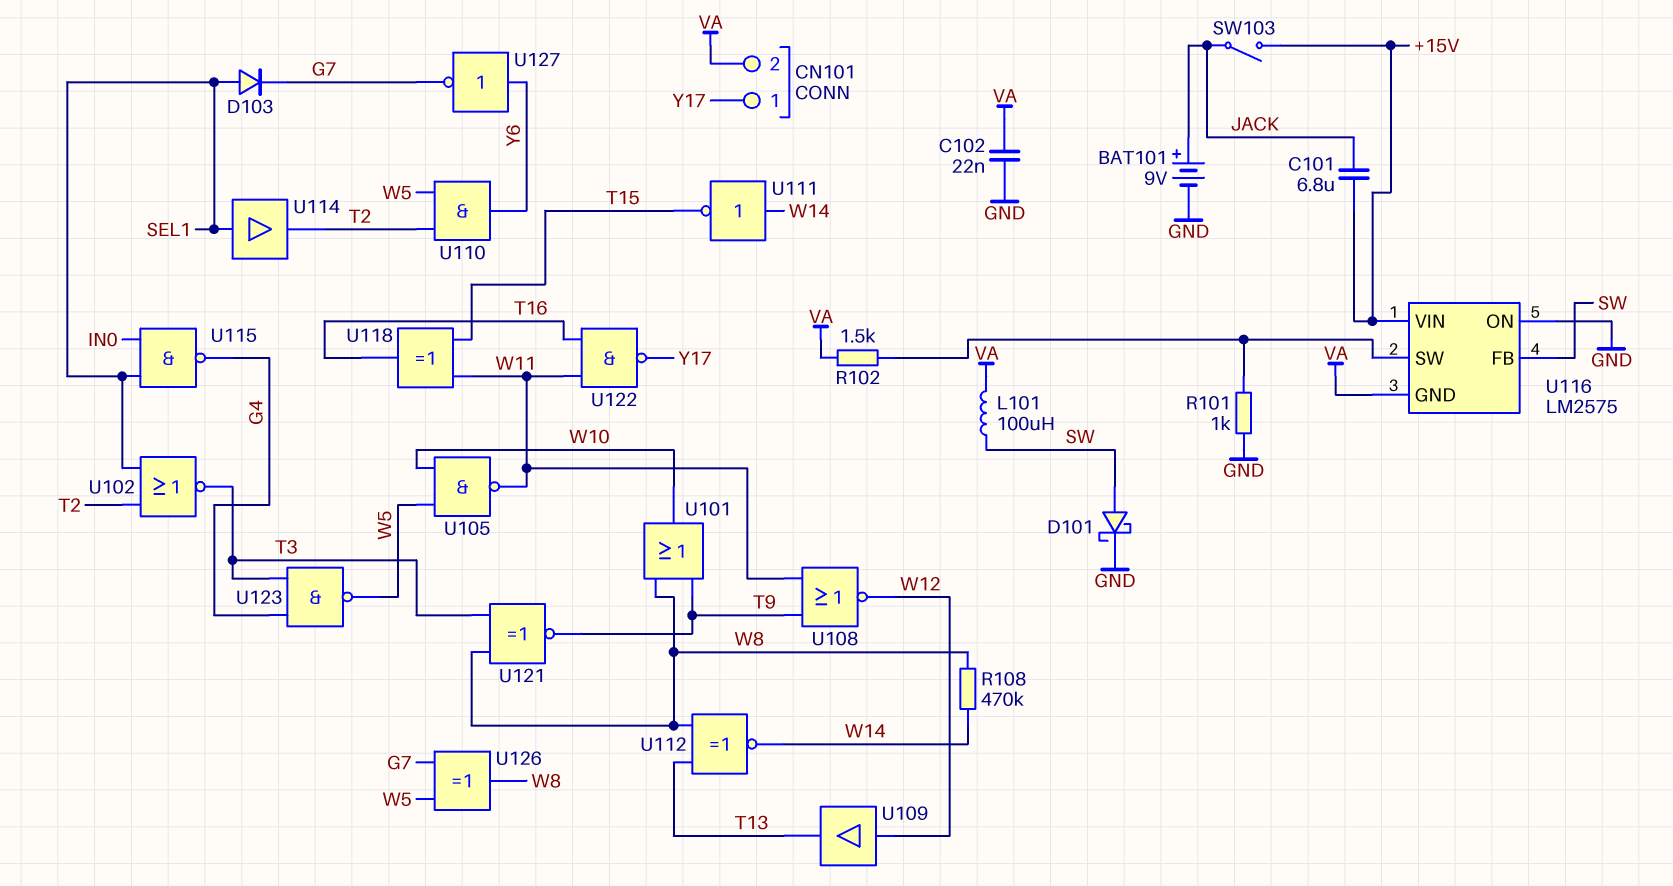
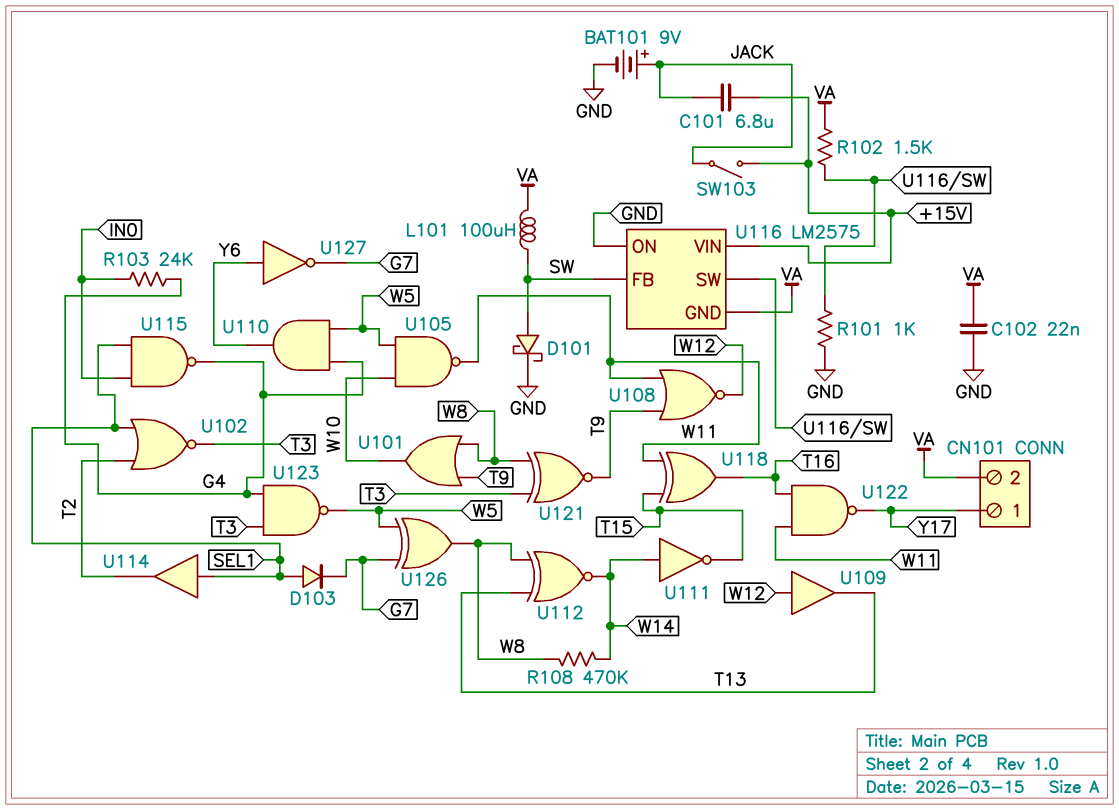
R103: none -> 24k (G4, IN0)
U110: AND (in T2, in W5, out Y6) -> AND (in G4, in W5, out Y6)

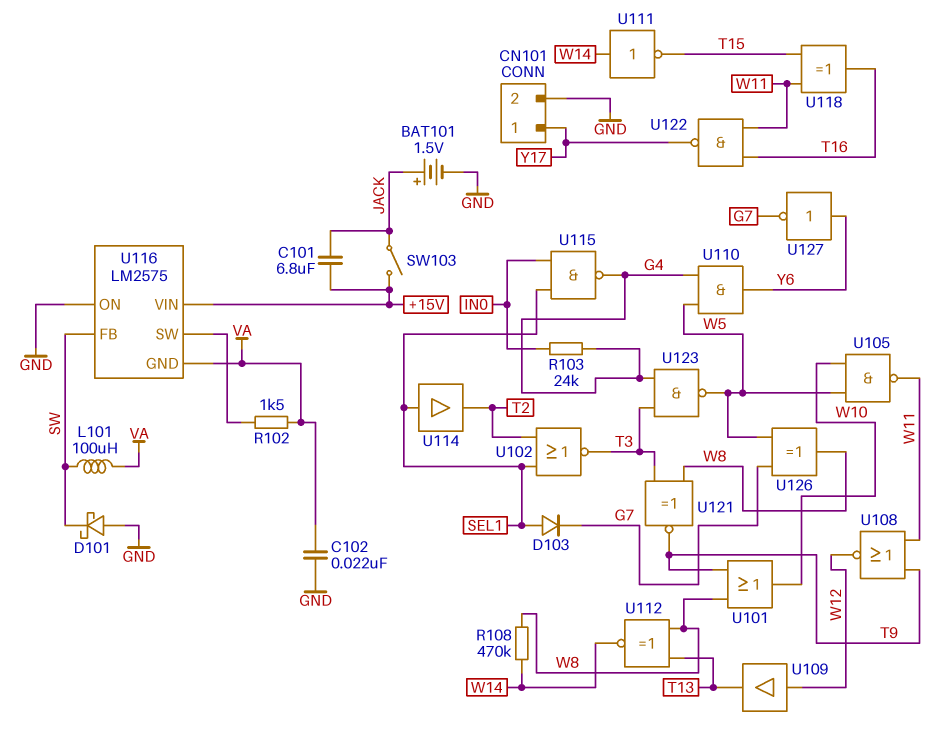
BAT101: 9V (plus JACK, minus GND) -> 1.5V (plus JACK, minus GND)
CN101 pin 2: VA -> GND
D101: schottky (A SW, K GND) -> schottky (A GND, K SW)
R101: 1k (GND, U116/SW) -> none

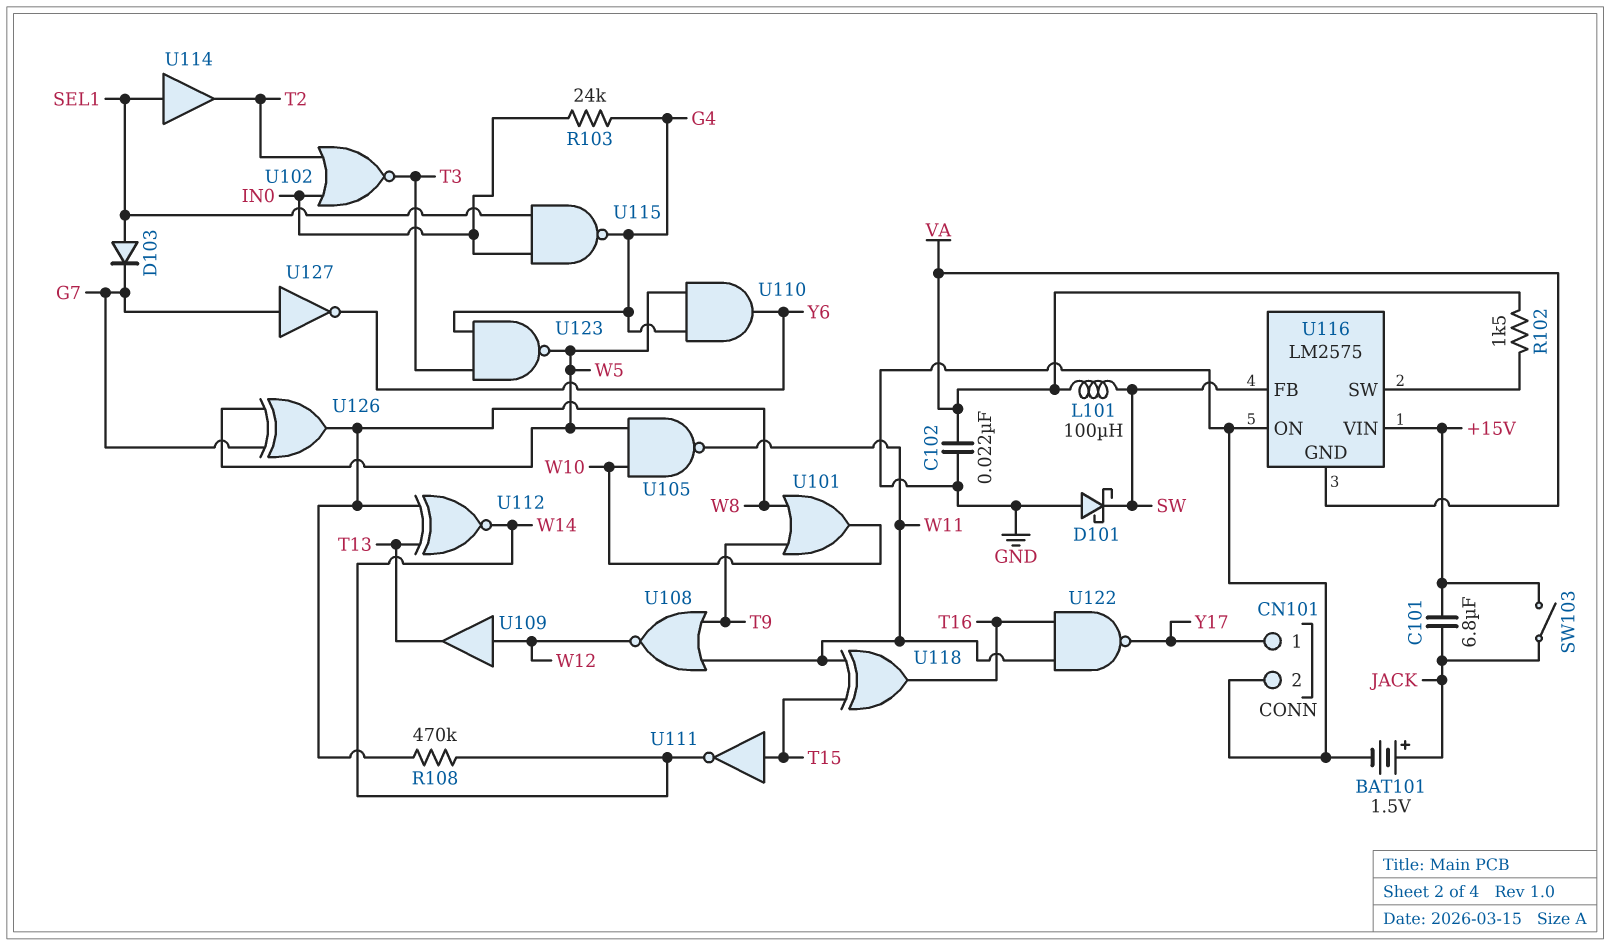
U102: NOR (in SEL1, in T2, out T3) -> NOR (in IN0, in T2, out T3)
U111: NOT (in W14, out T15) -> NOT (in T15, out W14)
U121: XNOR (in T3, in W8, out T9) -> none
U127: NOT (in Y6, out G7) -> NOT (in G7, out Y6)

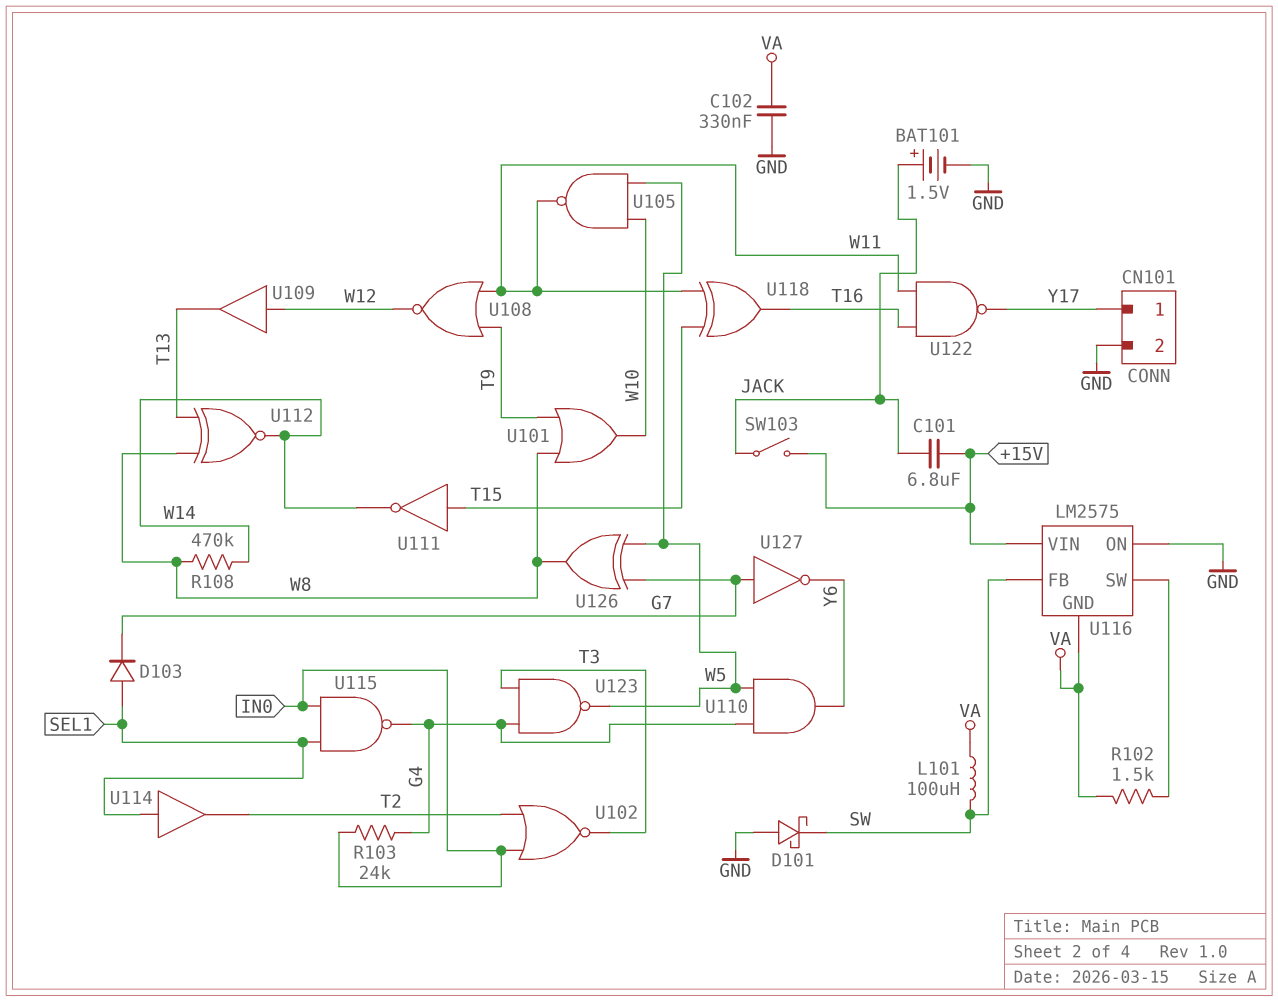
C102: 22nF (GND, VA) -> 330nF (GND, VA)

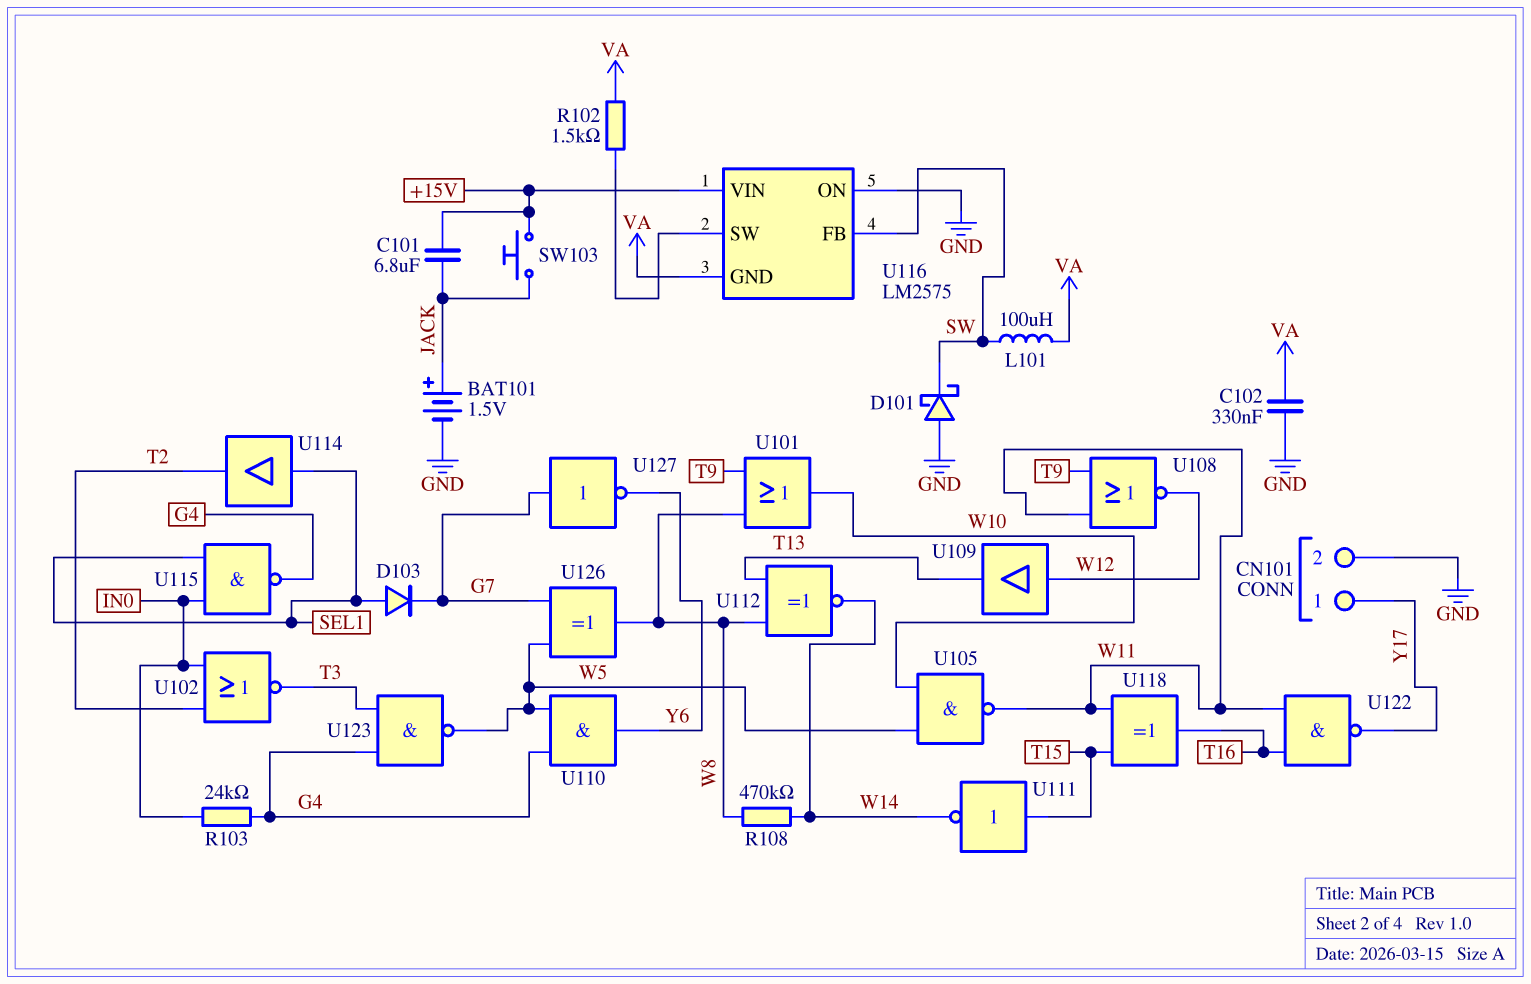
SW103: switch (+15V, JACK) -> button (+15V, JACK)

